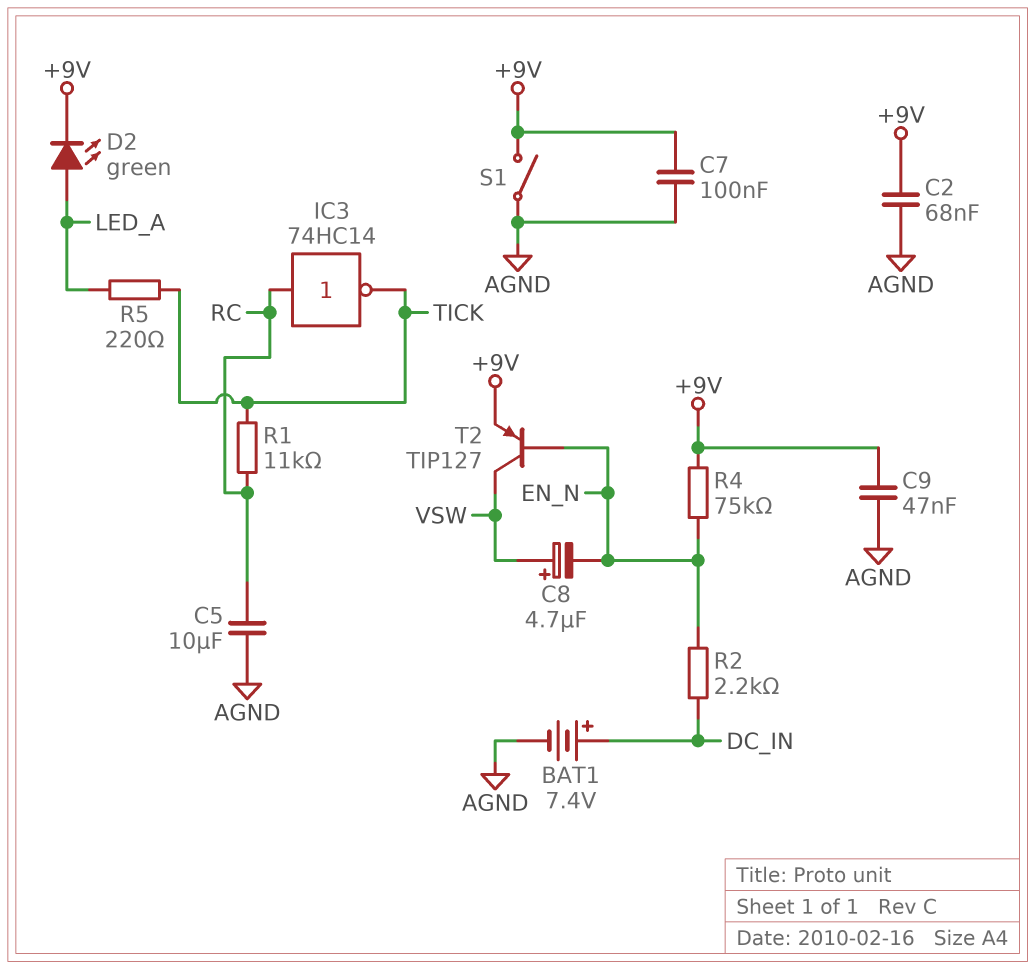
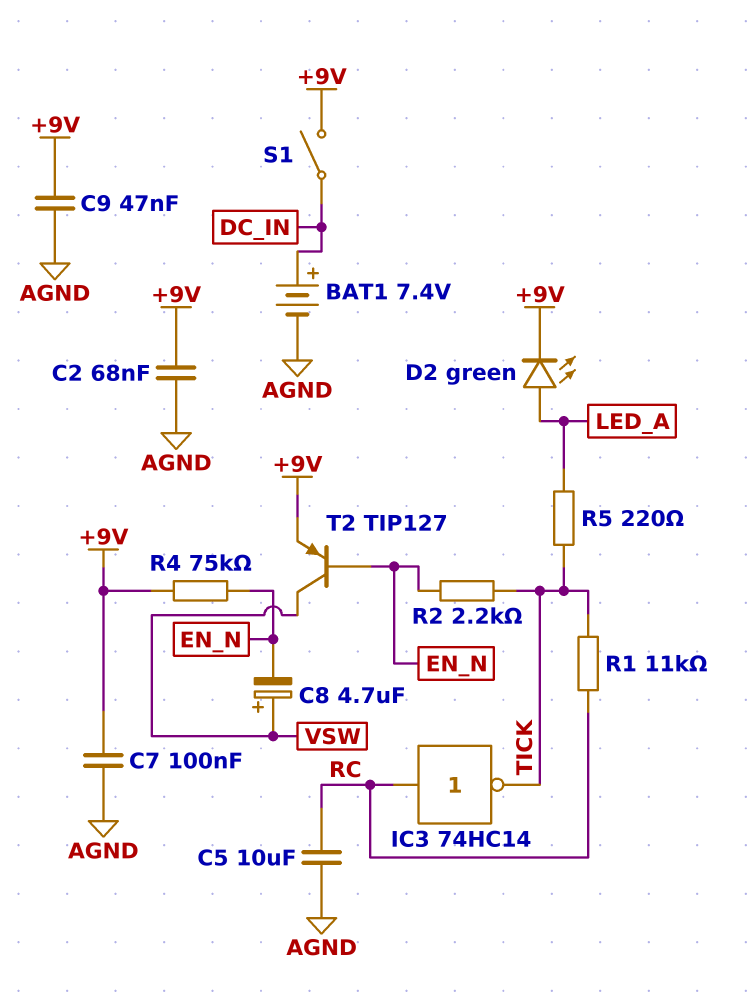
R2: 2.2k (DC_IN, EN_N) -> 2.2k (EN_N, TICK)
S1: switch (+9V, AGND) -> switch (+9V, DC_IN)

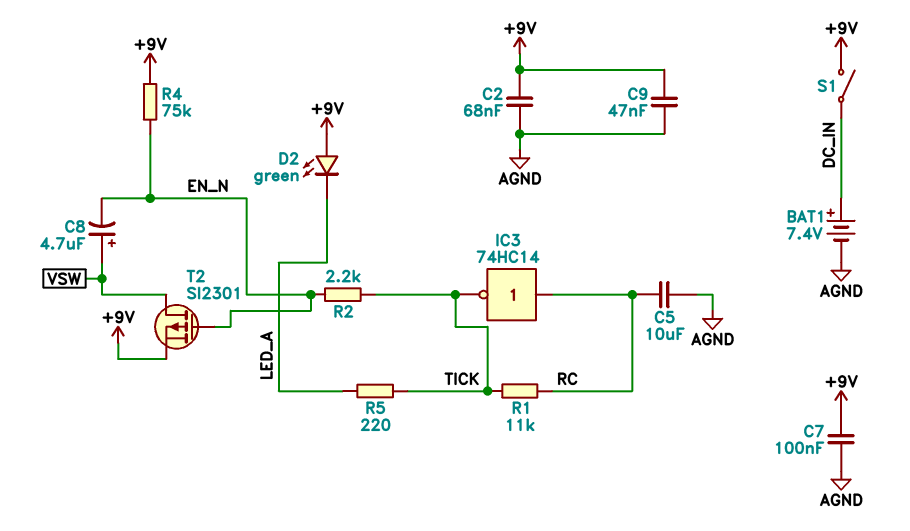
D2: LED green (A LED_A, K +9V) -> LED green (A +9V, K LED_A)
T2: PNP TIP127 (B EN_N, C VSW, E +9V) -> PMOS SI2301 (G EN_N, D VSW, S +9V)

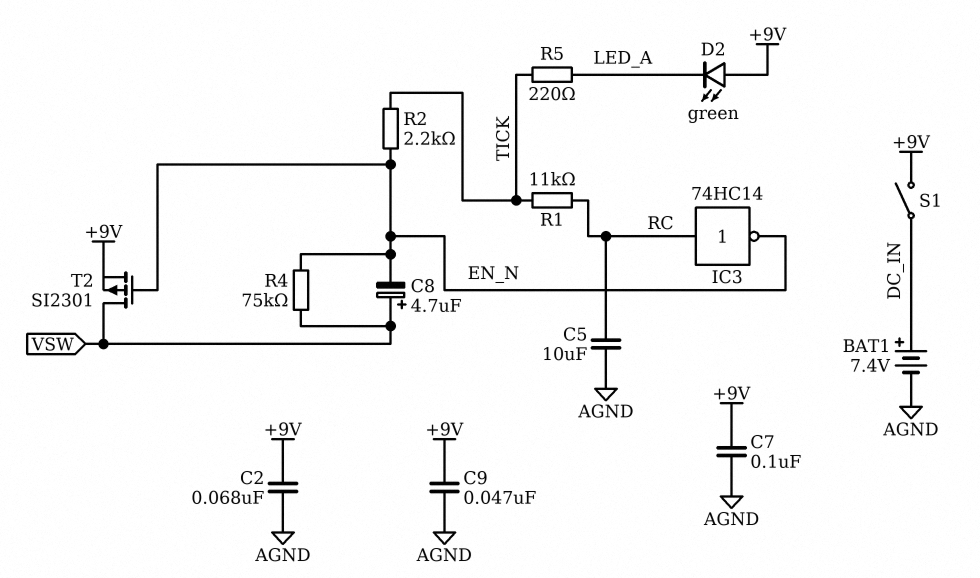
IC3: NOT 74HC14 (in RC, out TICK) -> NOT 74HC14 (in RC, out EN_N)
R4: 75k (+9V, EN_N) -> 75k (EN_N, VSW)

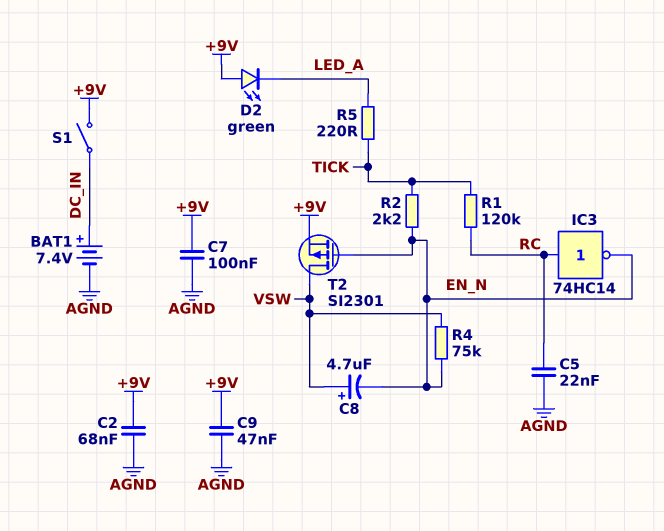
C5: 10uF (AGND, RC) -> 22nF (AGND, RC)
R1: 11k (RC, TICK) -> 120k (RC, TICK)

